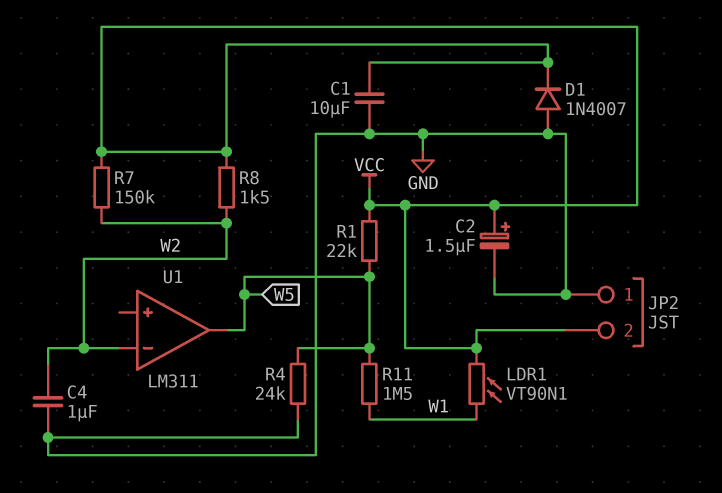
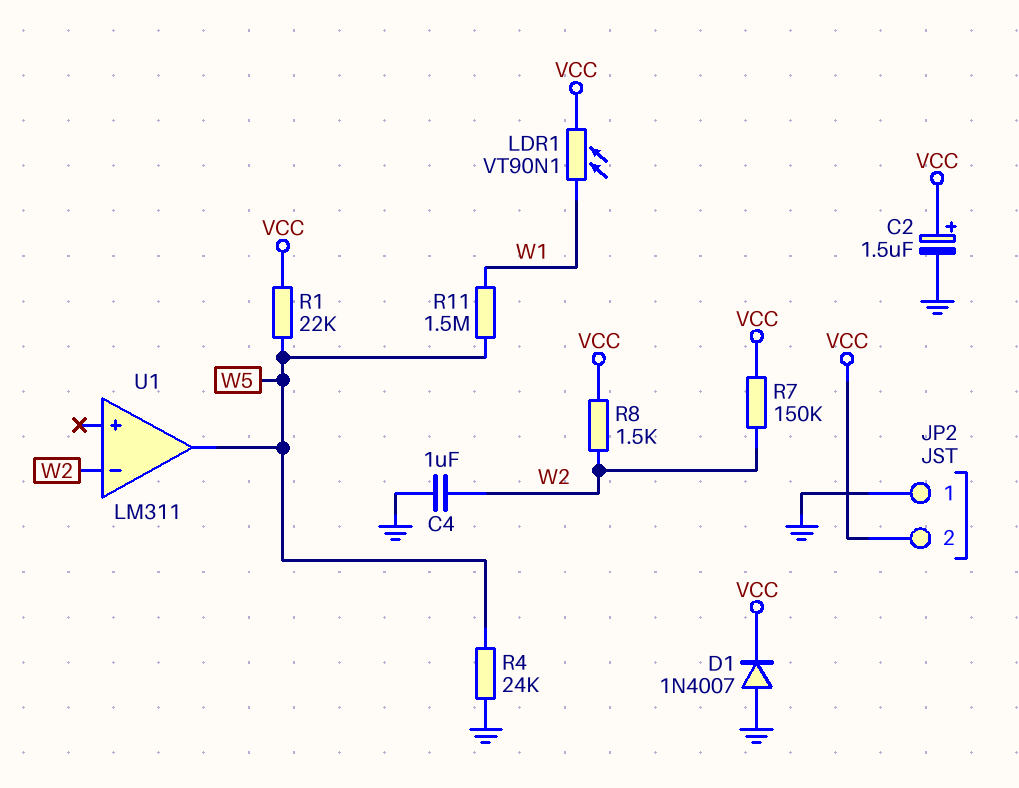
C1: 10uF (GND, VCC) -> none

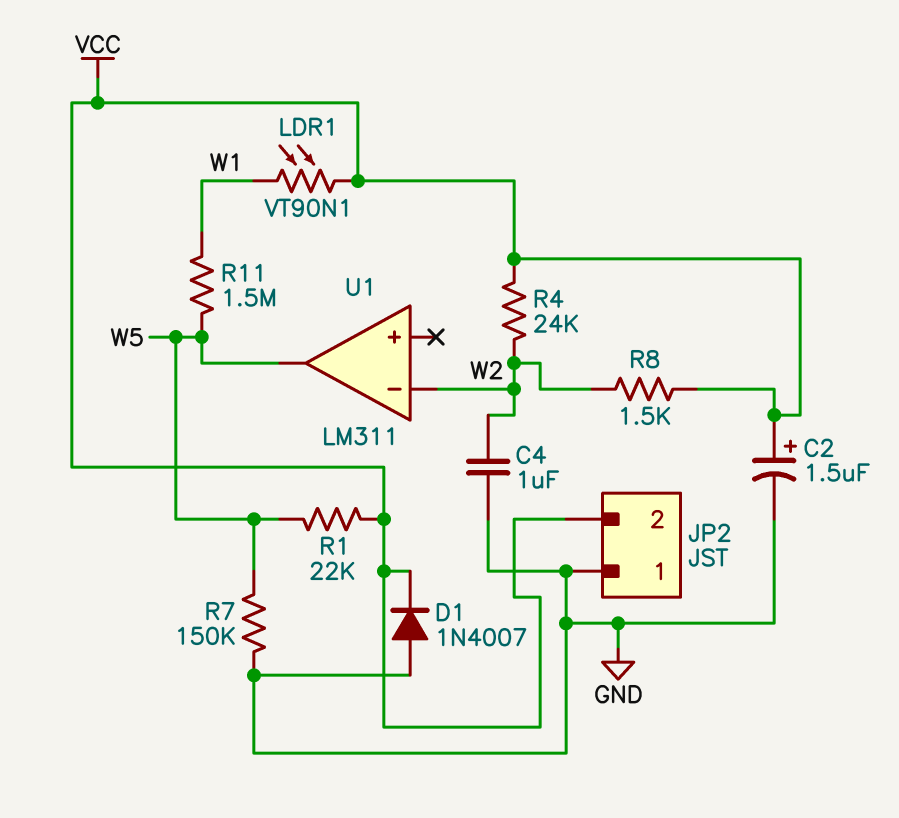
R4: 24k (GND, W5) -> 24k (VCC, W2)
R7: 150k (VCC, W2) -> 150k (GND, W5)

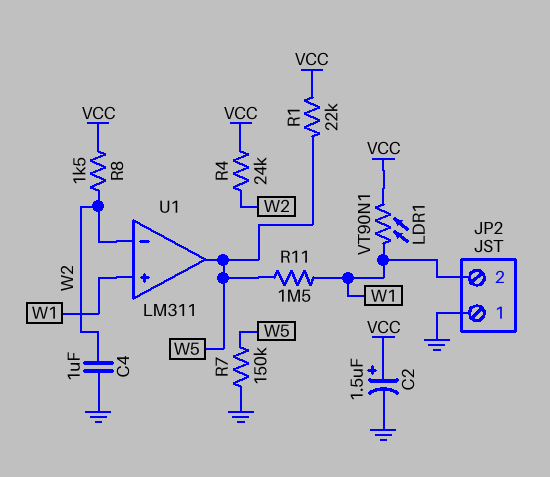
D1: diode 1N4007 (A GND, K VCC) -> none
JP2 pin 2: VCC -> W1
U1 pin in+: none -> W1

